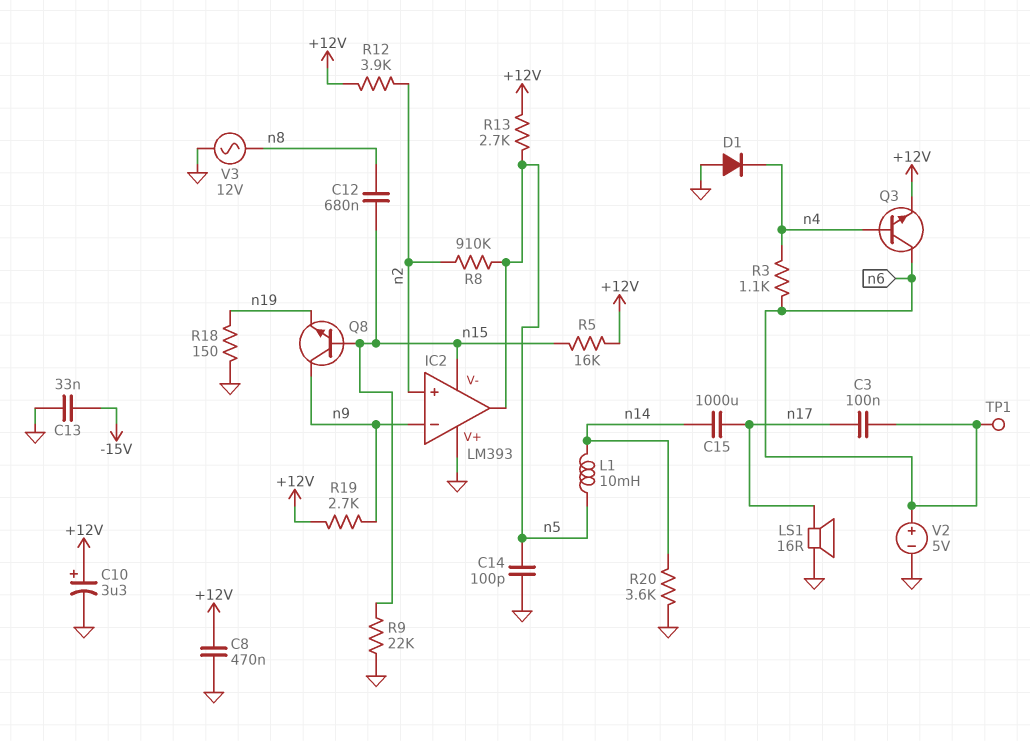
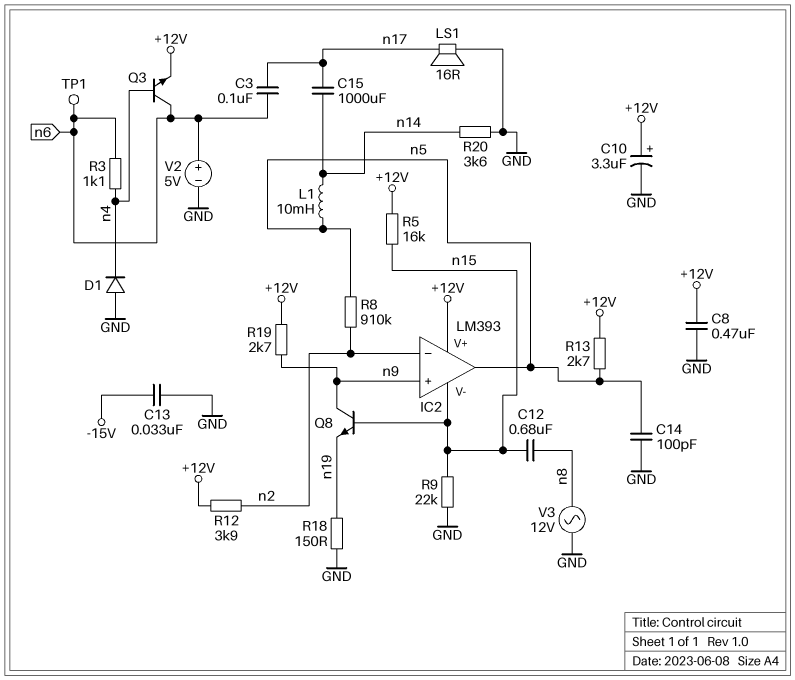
IC2 pin V+: GND -> +12V
IC2 pin in+: n2 -> n9
IC2 pin in-: n9 -> n2

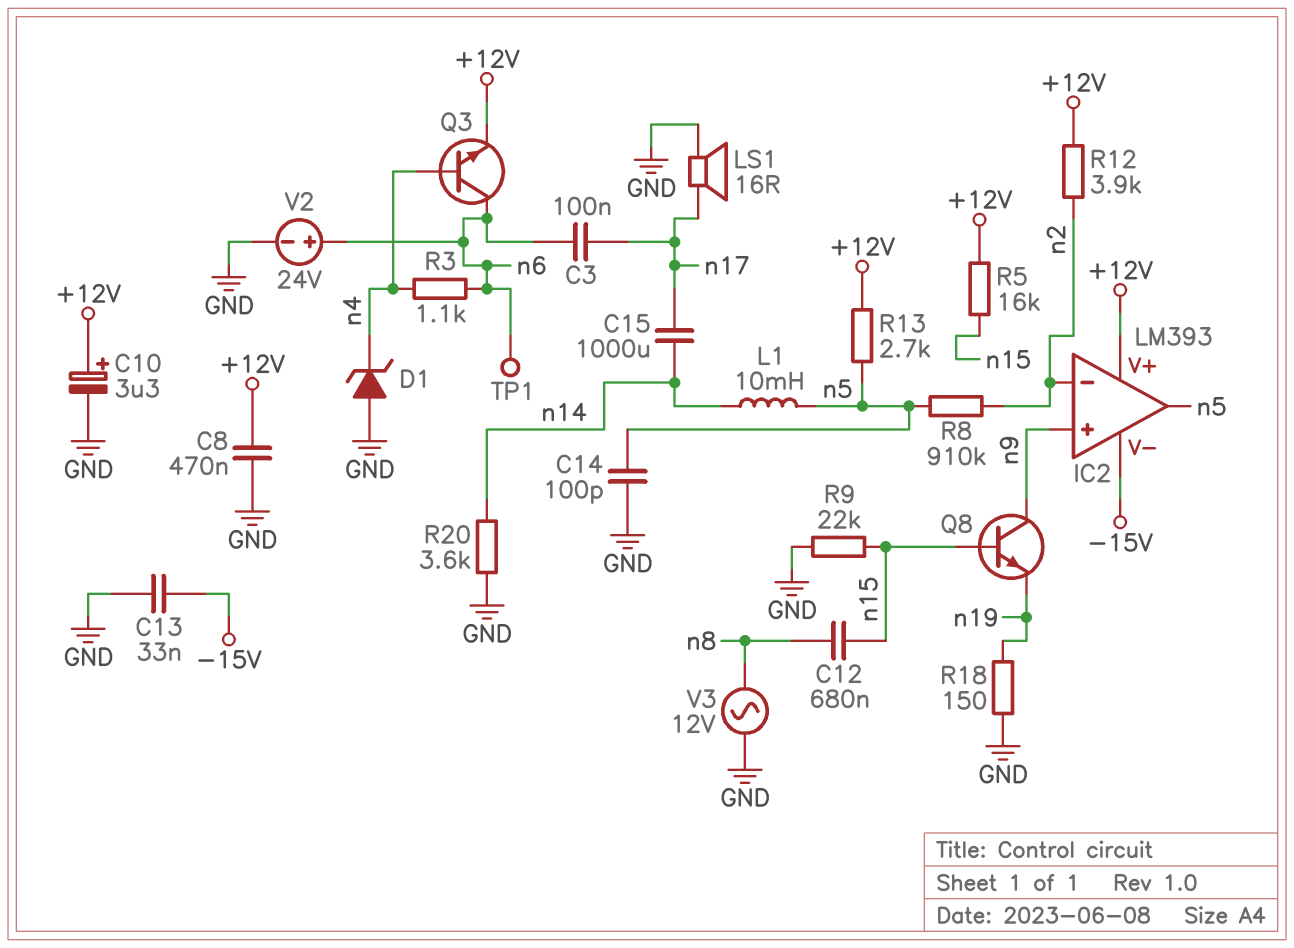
D1: diode (A GND, K n4) -> zener (A GND, K n4)
IC2 pin V-: n15 -> -15V
R19: 2.7k (+12V, n9) -> none
V2: 5V (plus n6, minus GND) -> 24V (plus n6, minus GND)

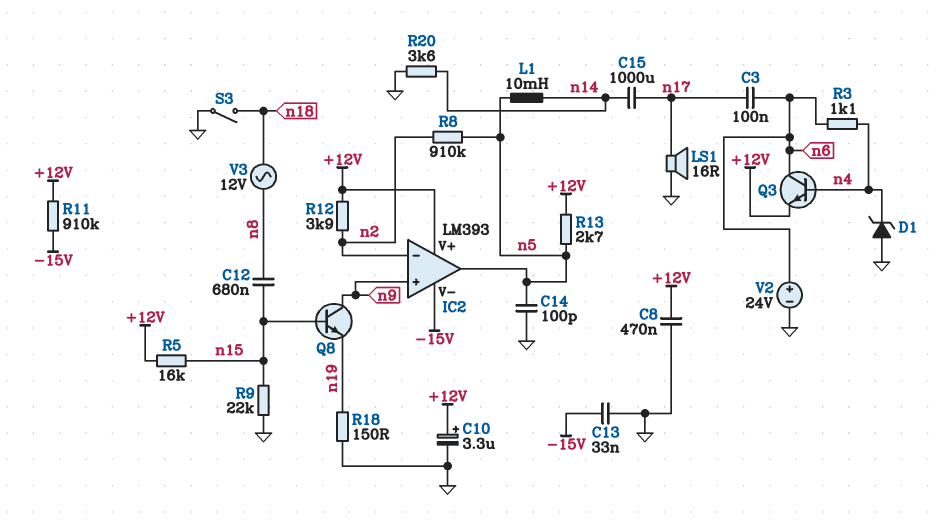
R11: none -> 910k (+12V, -15V)
S3: none -> switch (GND, n18)
TP1: test point (n6) -> none
V3: AC 12V (GND, n8) -> AC 12V (n8, n18)

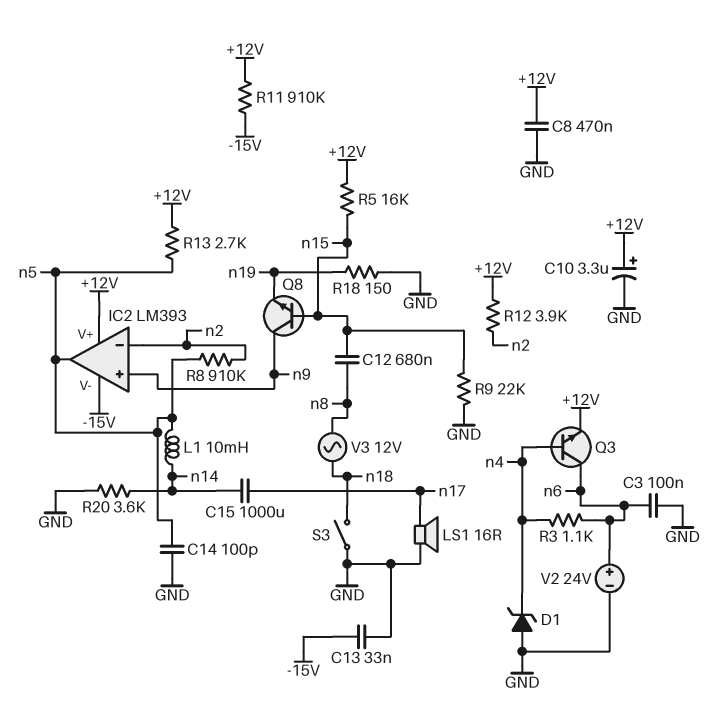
C3: 100nF (n6, n17) -> 100nF (GND, n6)

